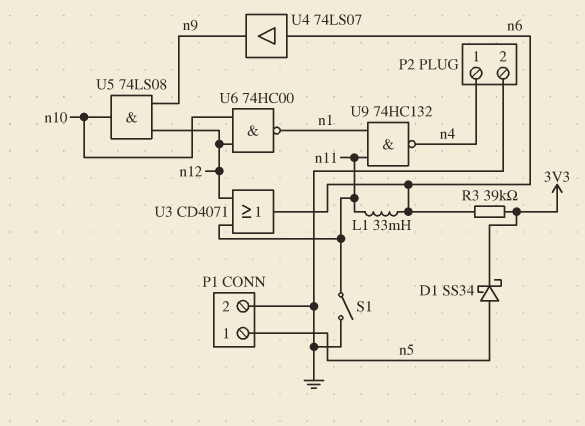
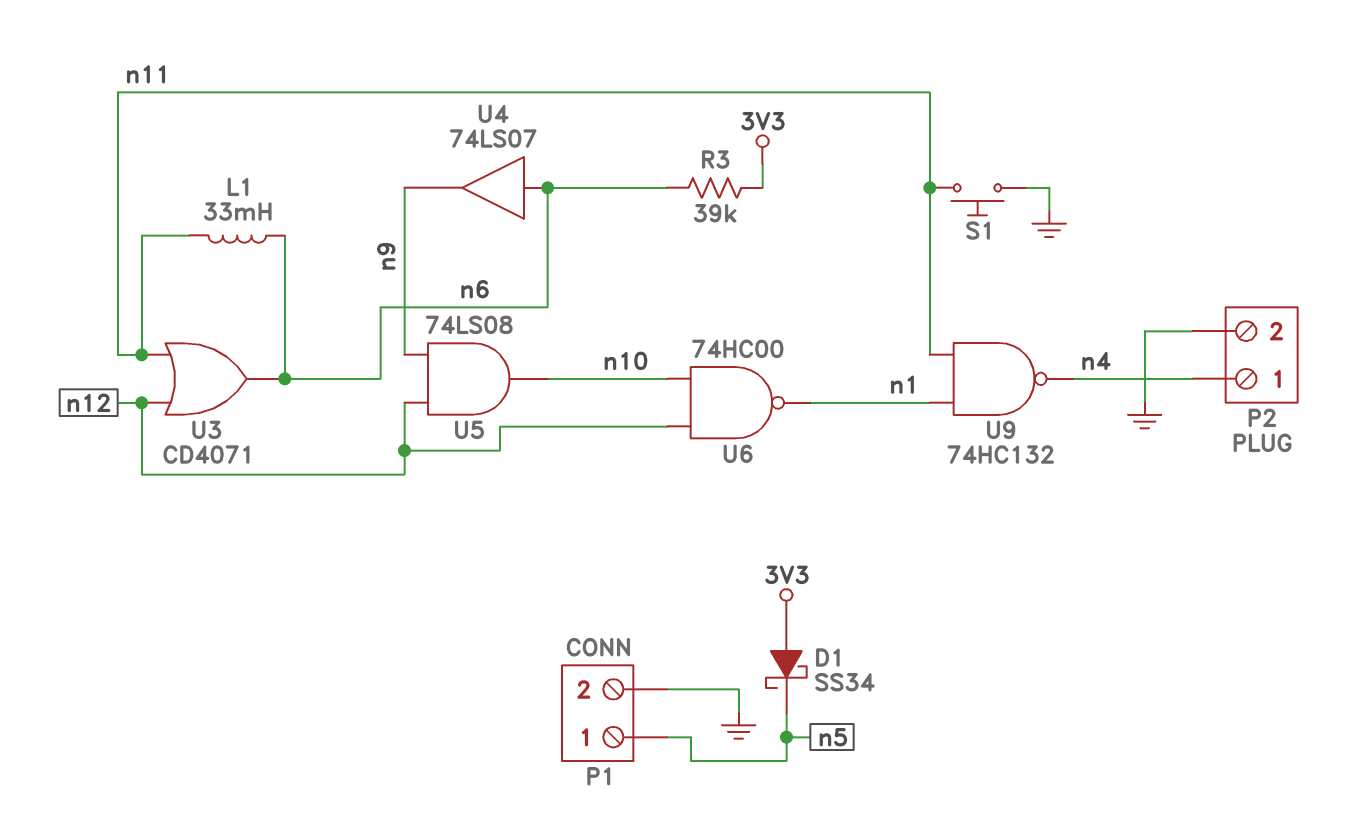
D1: schottky SS34 (A n5, K 3V3) -> schottky SS34 (A 3V3, K n5)
S1: switch (GND, n11) -> button (GND, n11)

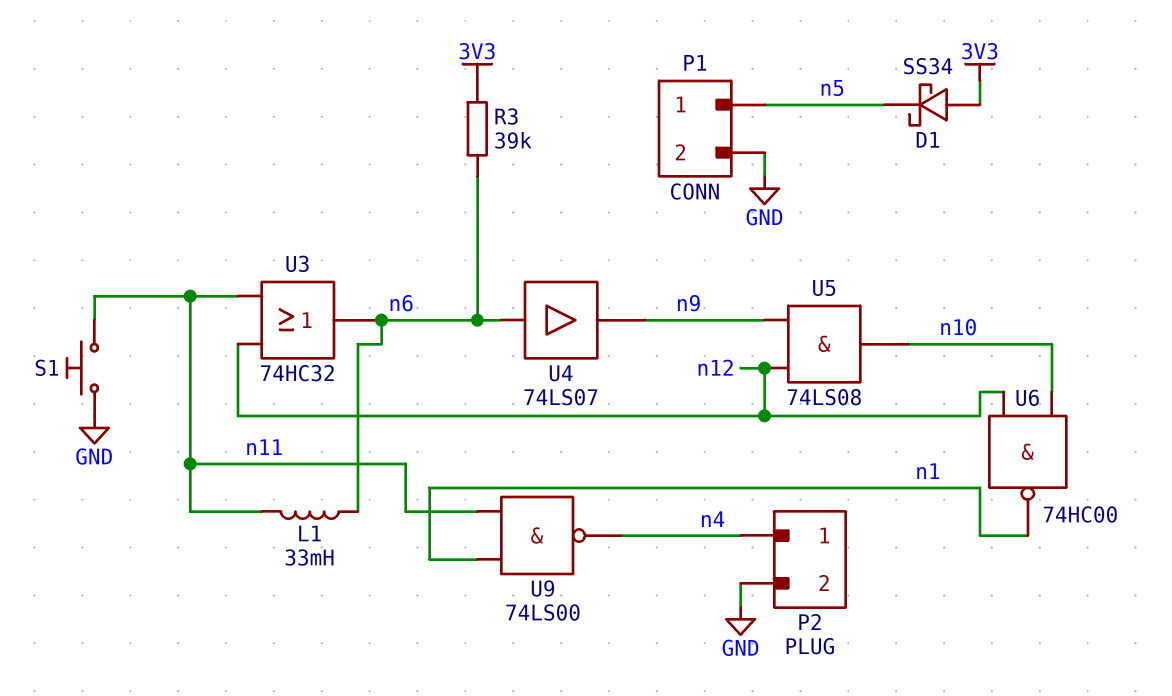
U3: OR CD4071 (in n11, in n12, out n6) -> OR 74HC32 (in n11, in n12, out n6)
U9: NAND 74HC132 (in n1, in n11, out n4) -> NAND 74LS00 (in n1, in n11, out n4)

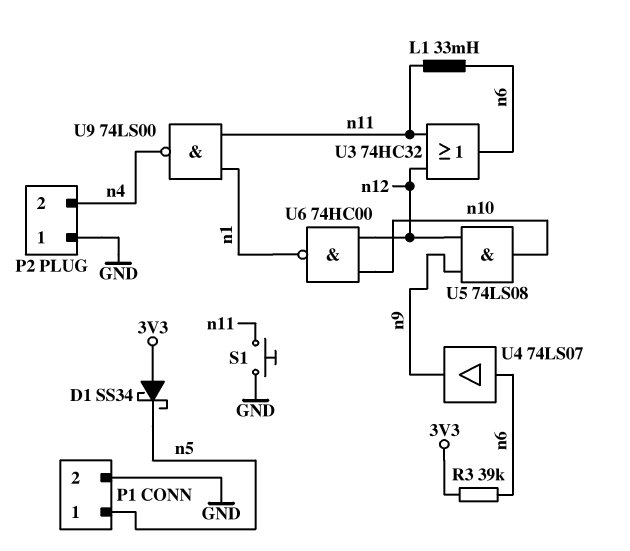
P2 pin 1: n4 -> GND
P2 pin 2: GND -> n4

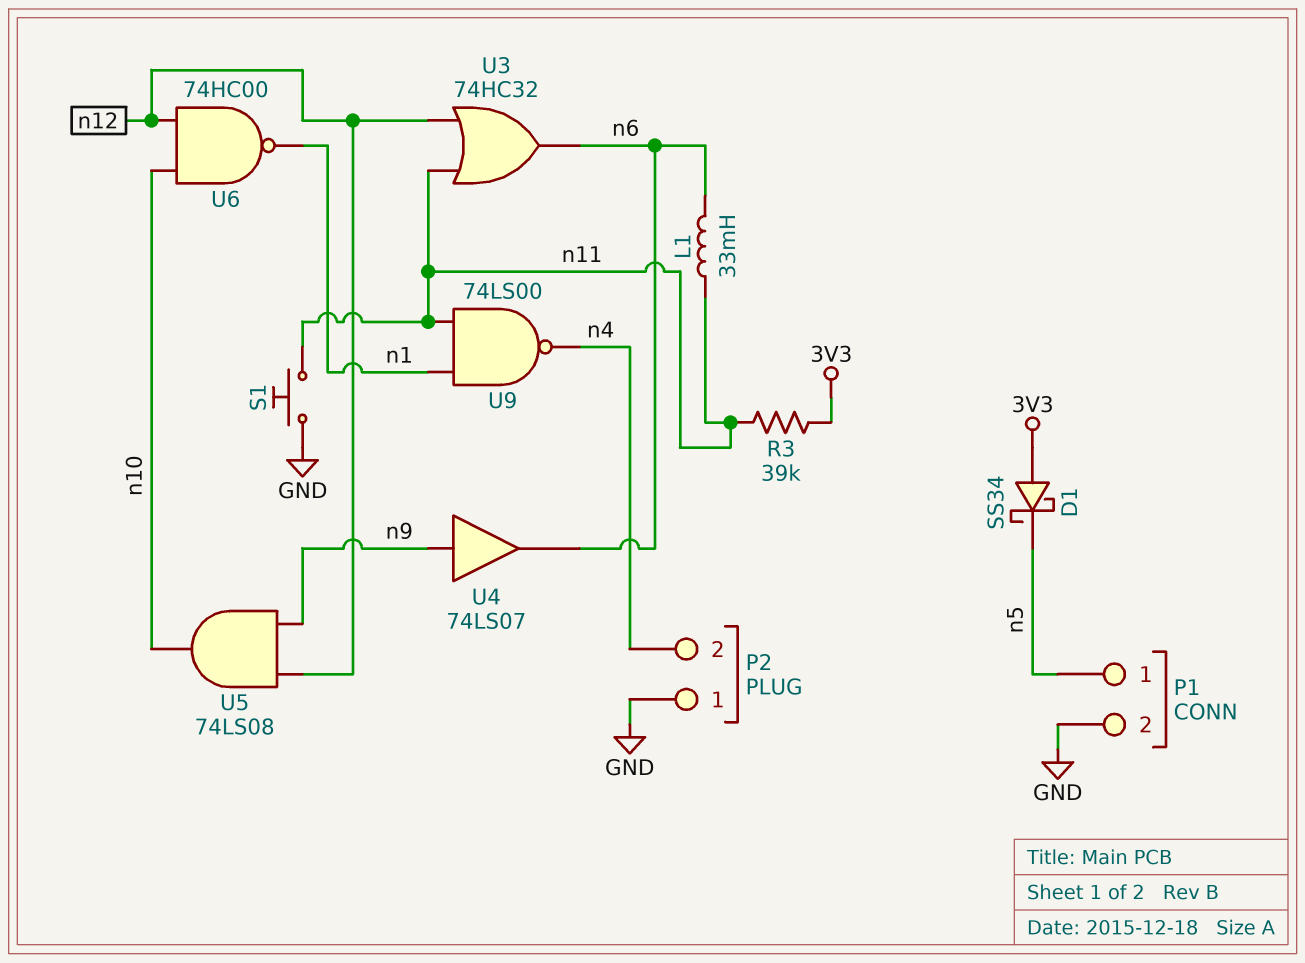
R3: 39k (3V3, n6) -> 39k (3V3, n11)
U4: buffer 74LS07 (in n6, out n9) -> buffer 74LS07 (in n9, out n6)

